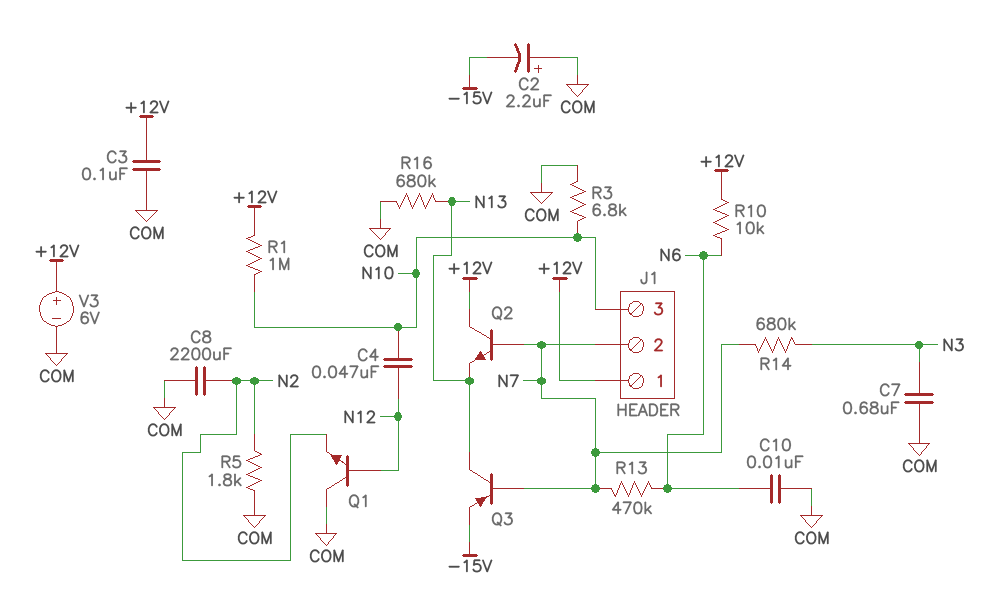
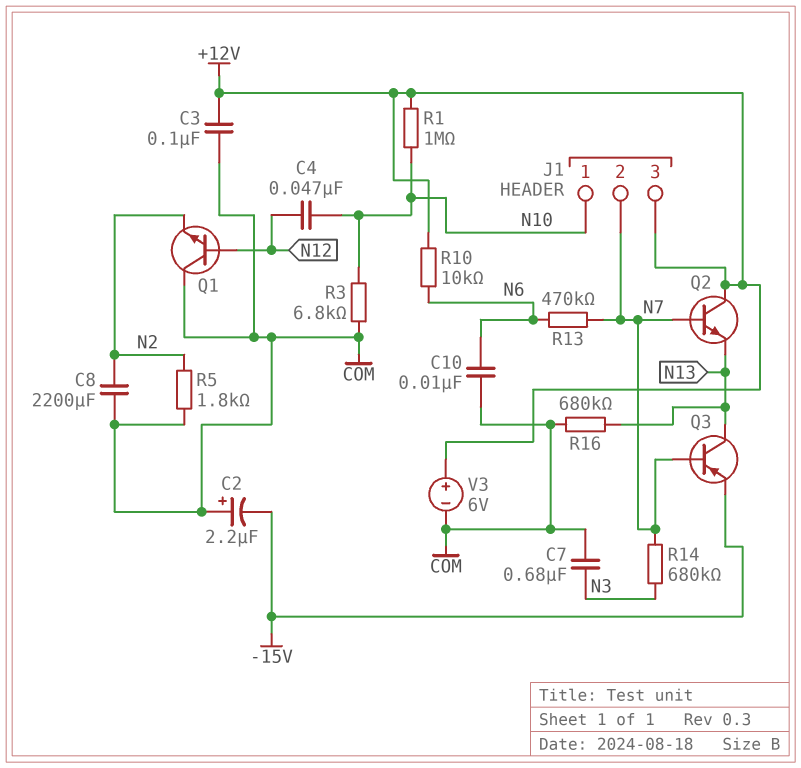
J1 pin 1: +12V -> N10
J1 pin 3: N10 -> +12V

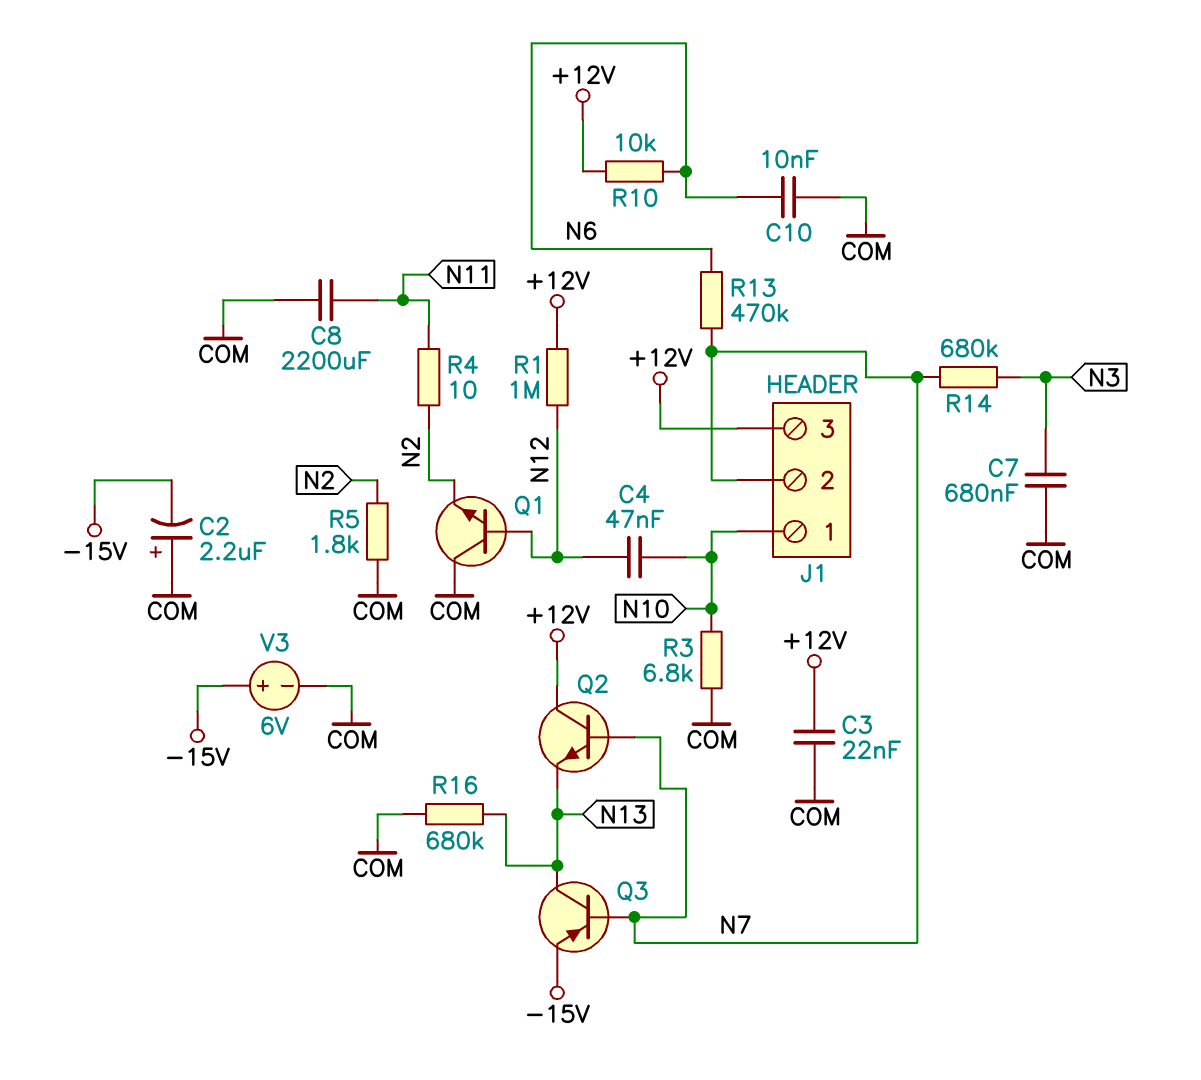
C3: 100nF (+12V, COM) -> 22nF (+12V, COM)
C8: 2200uF (COM, N2) -> 2200uF (COM, N11)
R1: 1M (+12V, N10) -> 1M (+12V, N12)
R4: none -> 10 (N2, N11)
V3: 6V (plus +12V, minus COM) -> 6V (plus -15V, minus COM)

